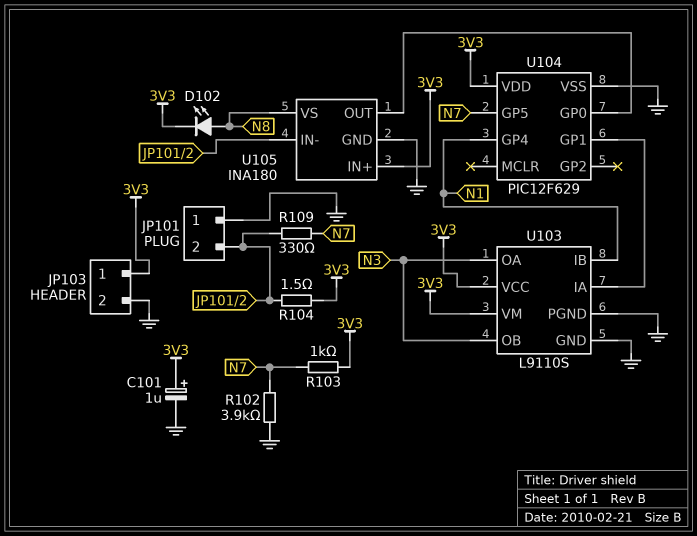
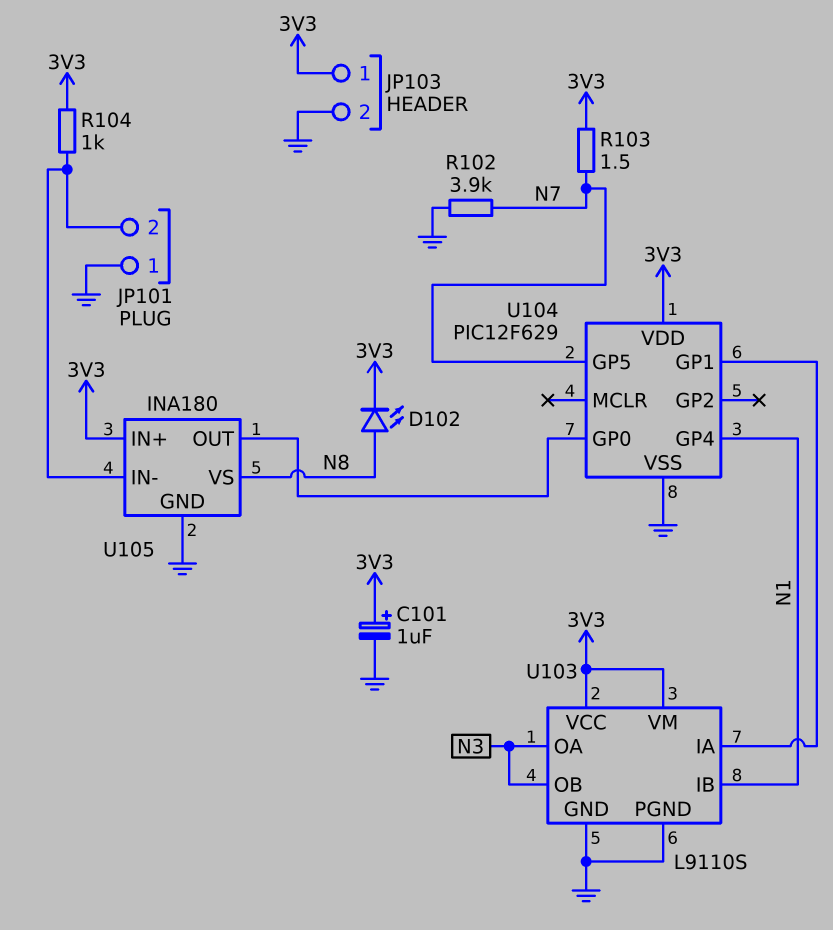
R103: 1k (3V3, N7) -> 1.5 (3V3, N7)
R104: 1.5 (3V3, JP101/2) -> 1k (3V3, JP101/2)
R109: 330 (JP101/2, N7) -> none

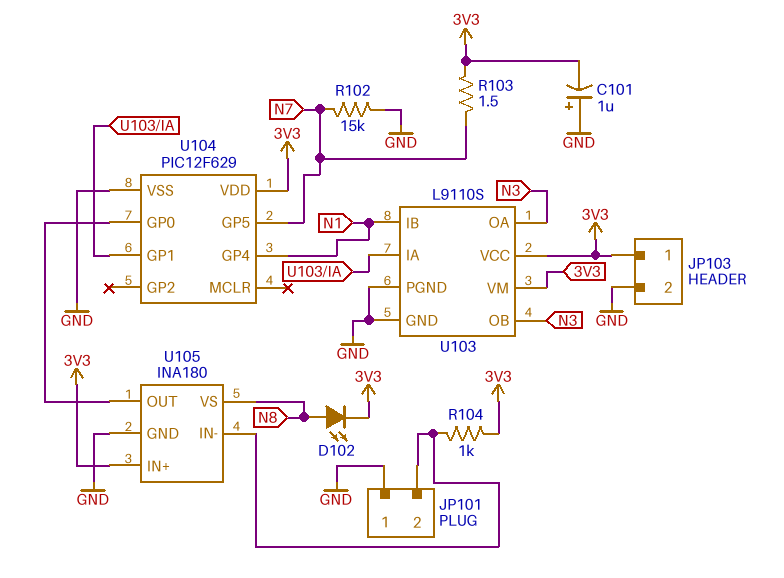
C101: 1uF (plus 3V3, minus GND) -> 1uF (plus GND, minus 3V3)
R102: 3.9k (GND, N7) -> 15k (GND, N7)

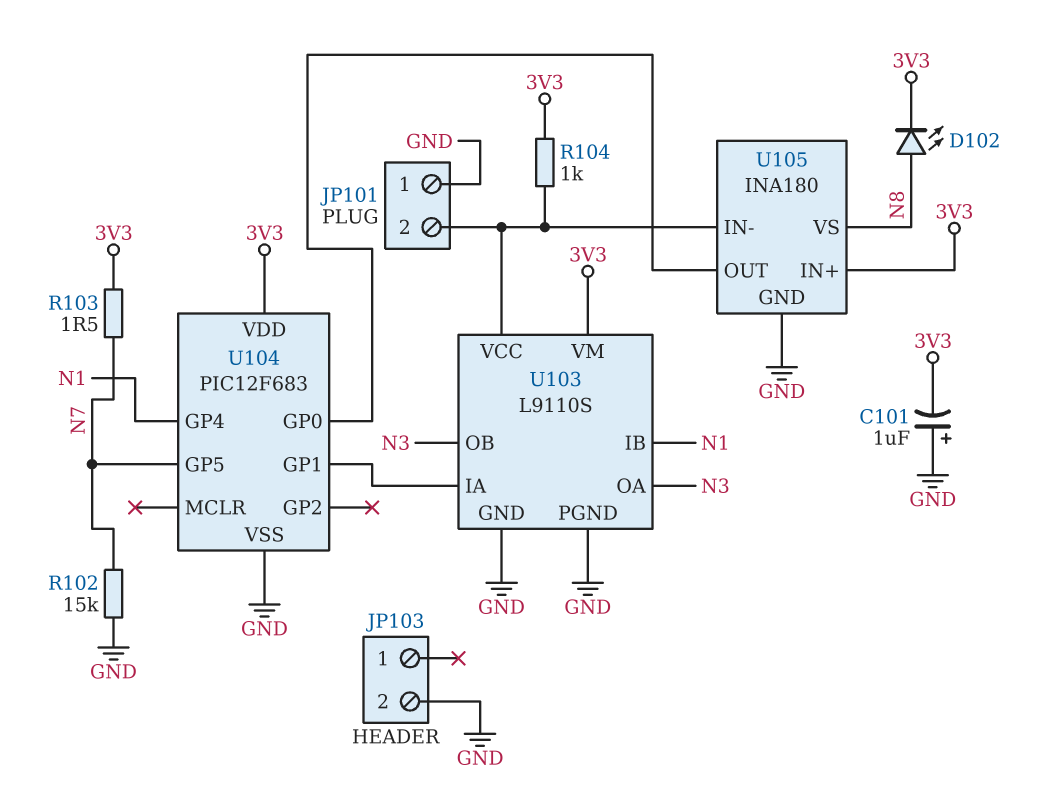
JP103 pin 1: 3V3 -> none
U103 pin VCC: 3V3 -> JP101/2
U104: PIC12F629 -> PIC12F683

